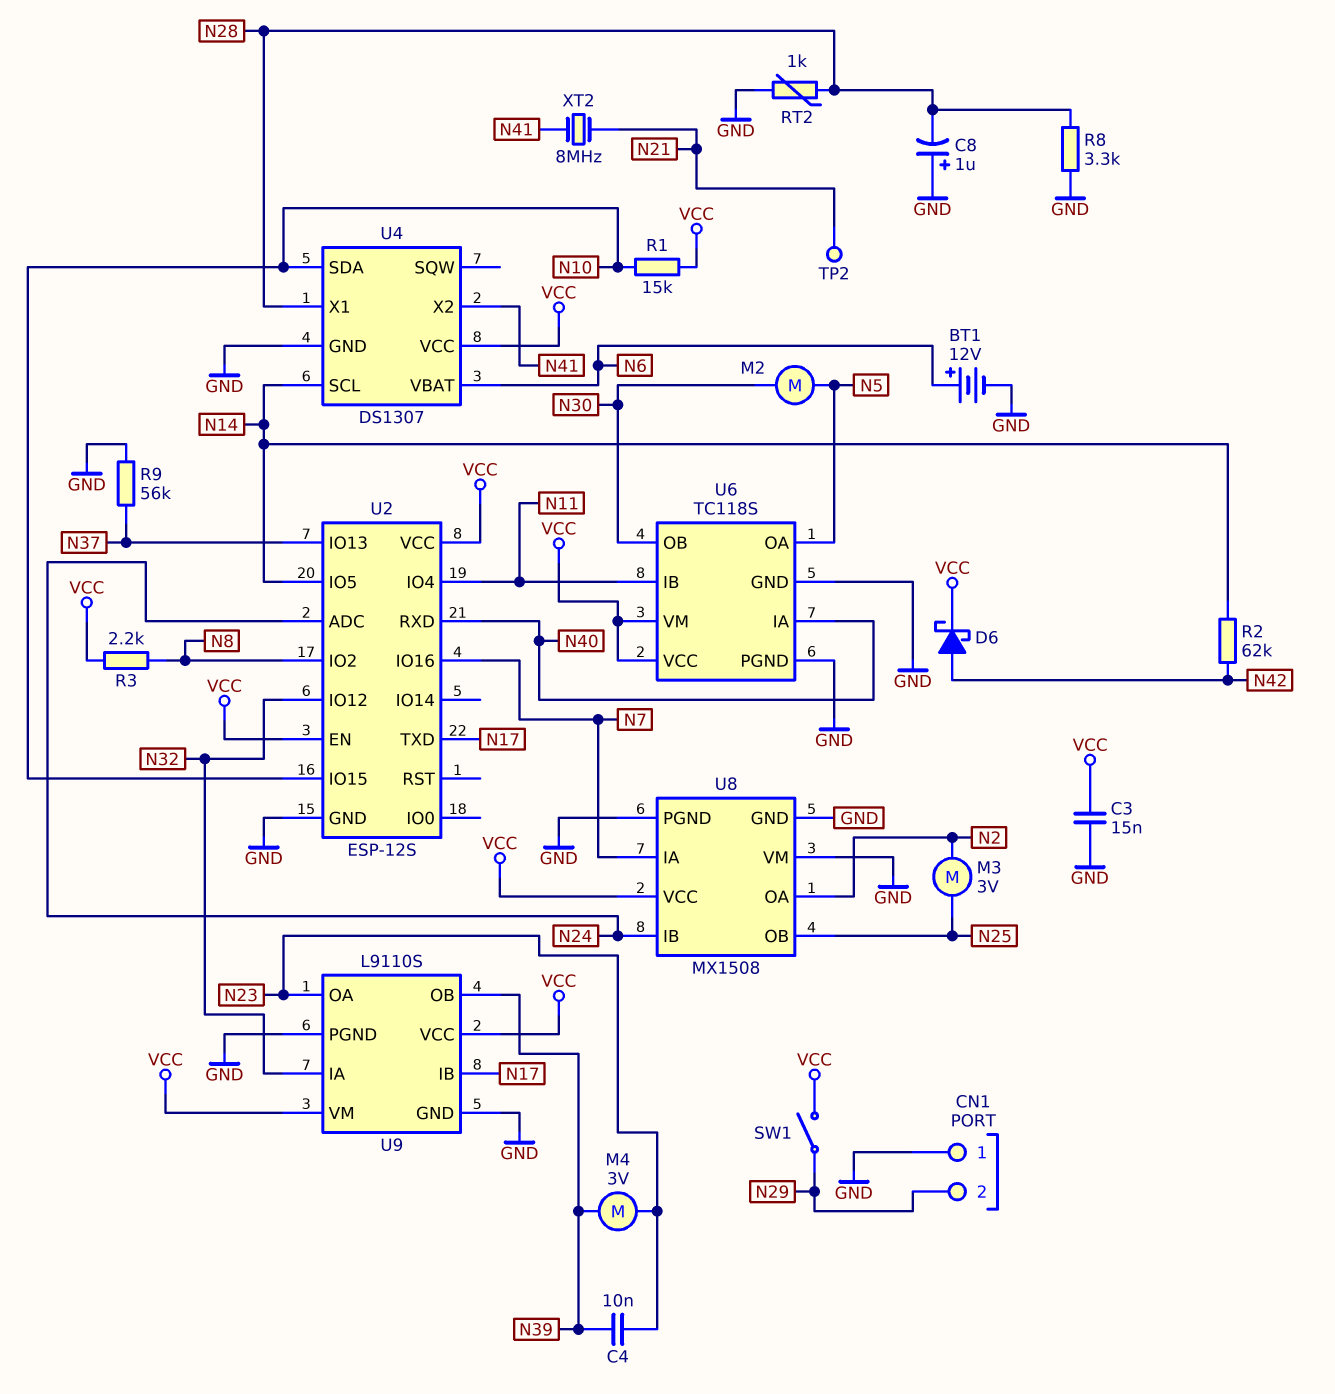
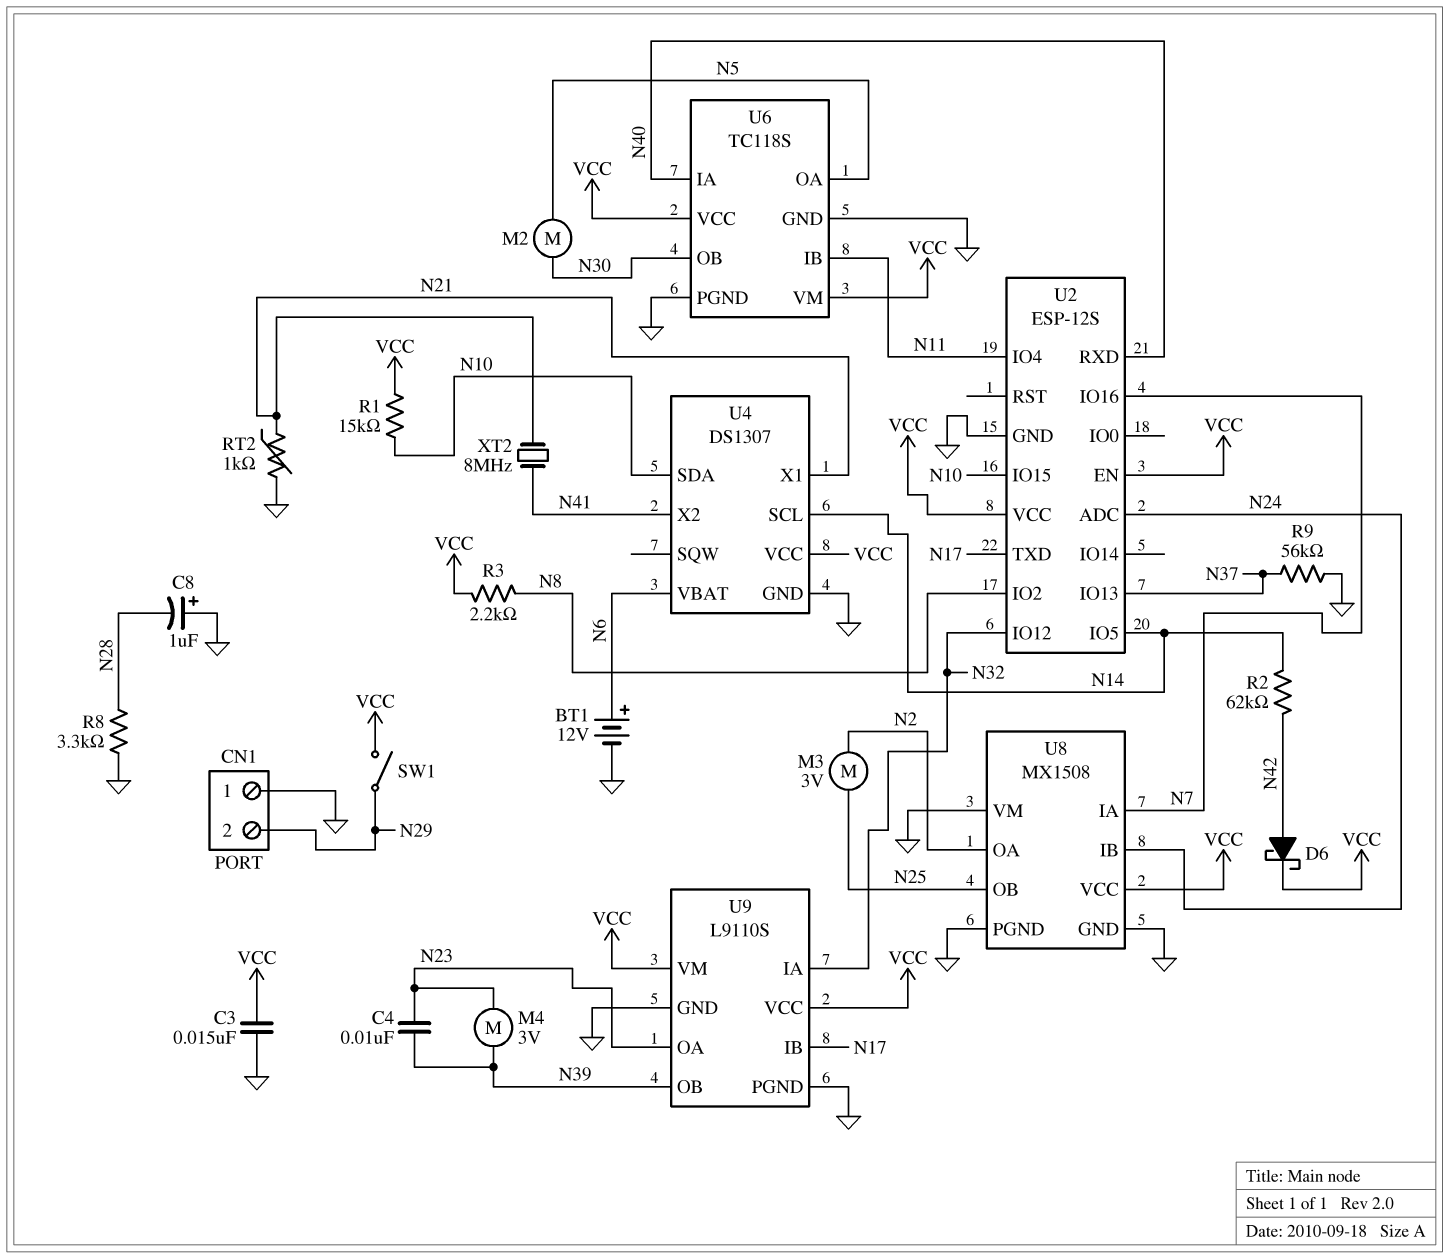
RT2: 1k (GND, N28) -> 1k (GND, N21)
TP2: test point (N21) -> none
U4 pin X1: N28 -> N21

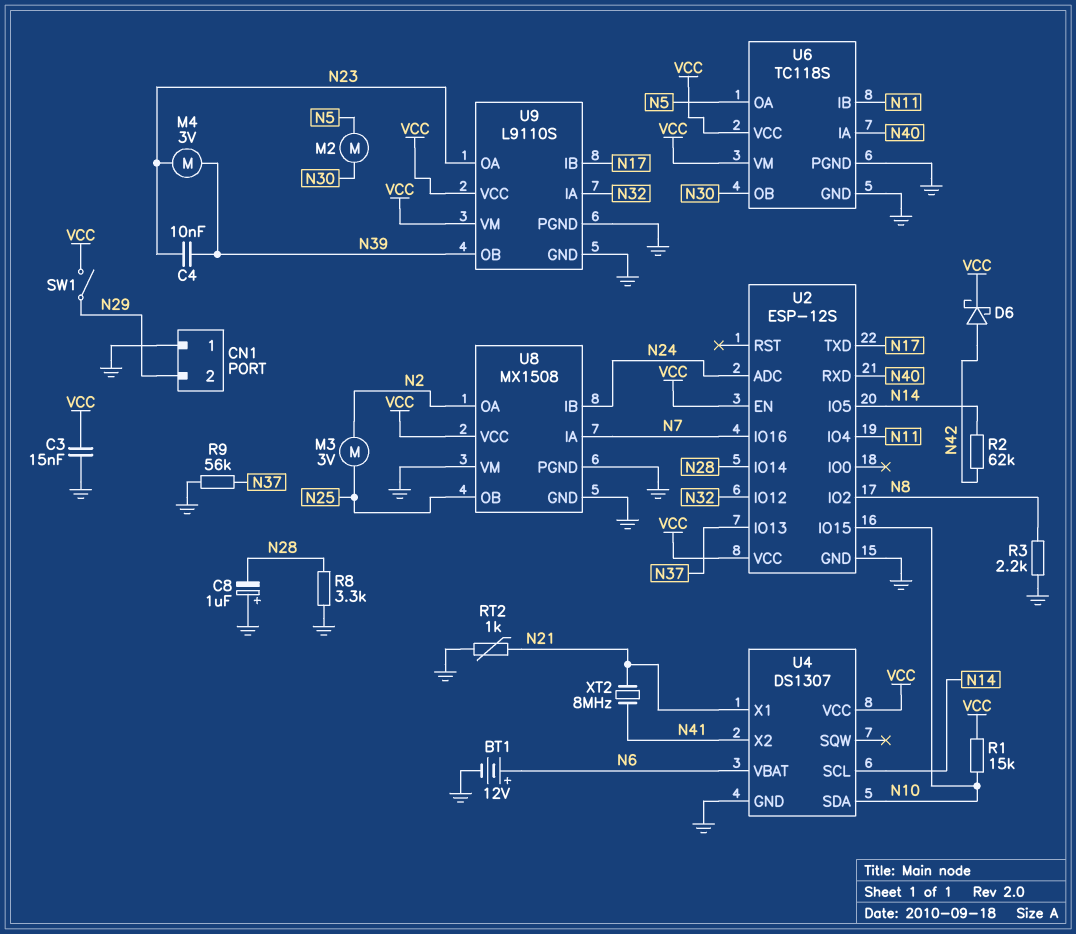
R3: 2.2k (N8, VCC) -> 2.2k (GND, N8)
U2 pin IO14: none -> N28

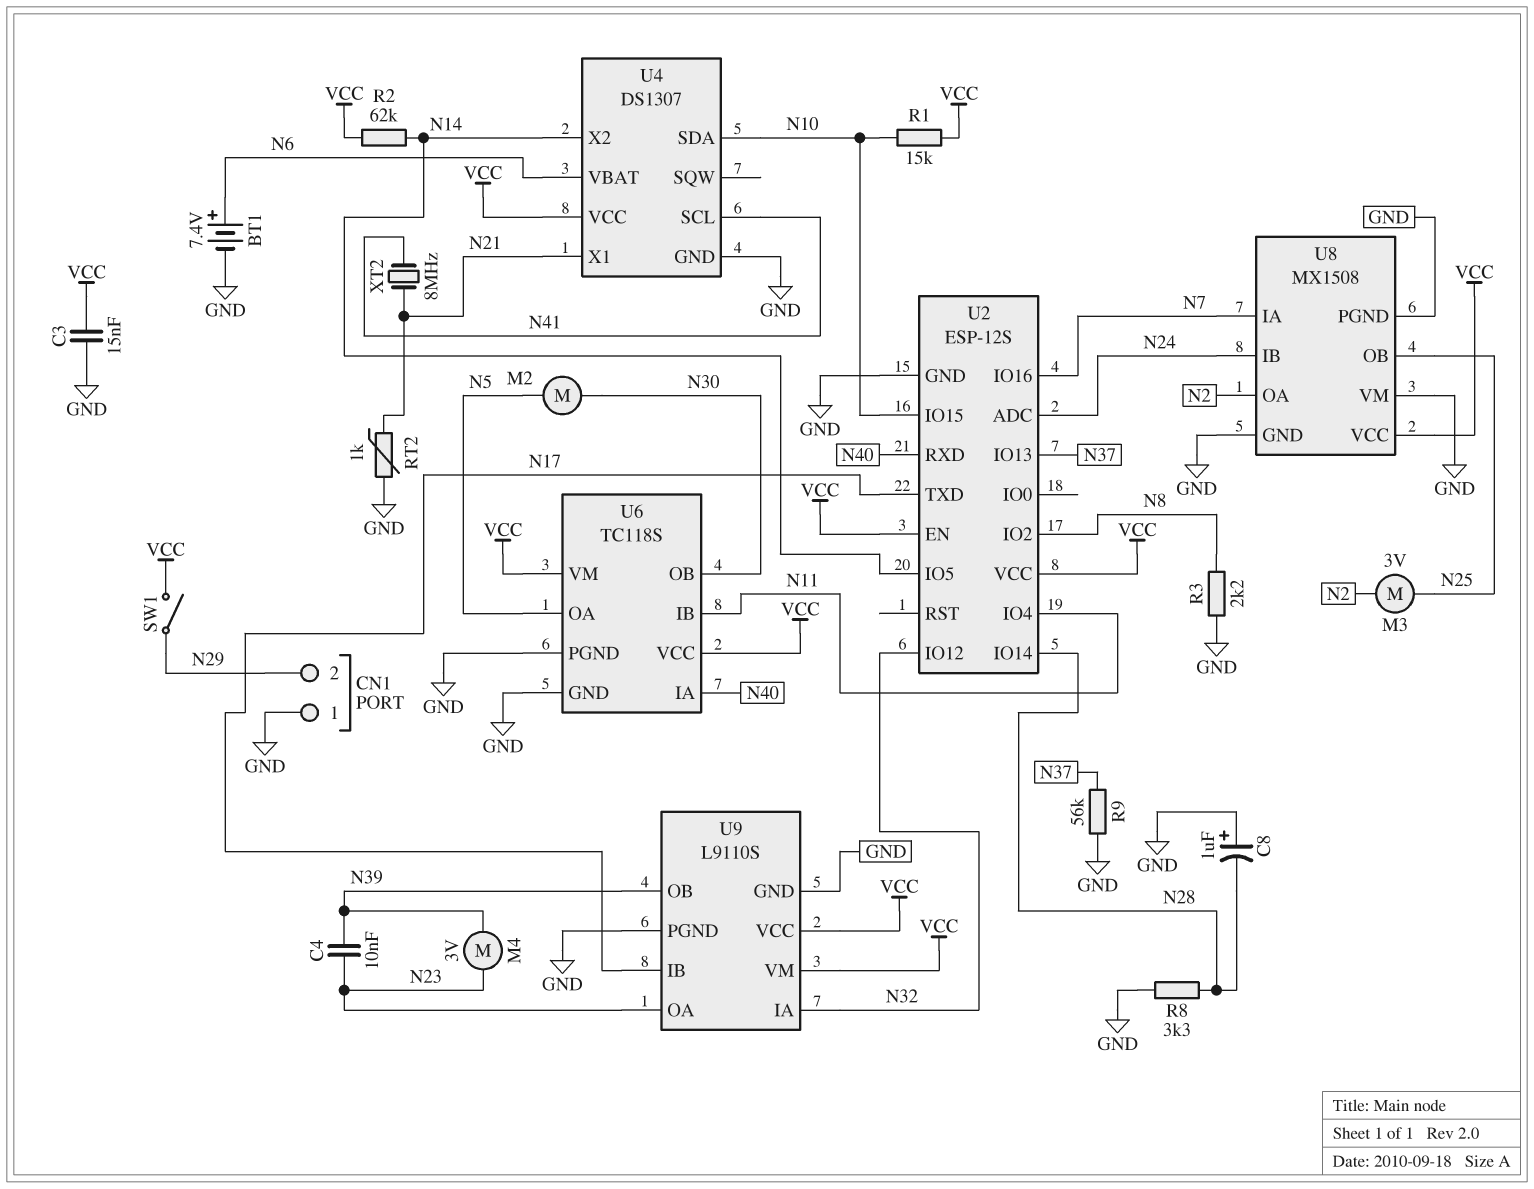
BT1: 12V (plus N6, minus GND) -> 7.4V (plus N6, minus GND)
D6: schottky (A N42, K VCC) -> none
R2: 62k (N14, N42) -> 62k (N14, VCC)
U4 pin SCL: N14 -> N41
U4 pin X2: N41 -> N14

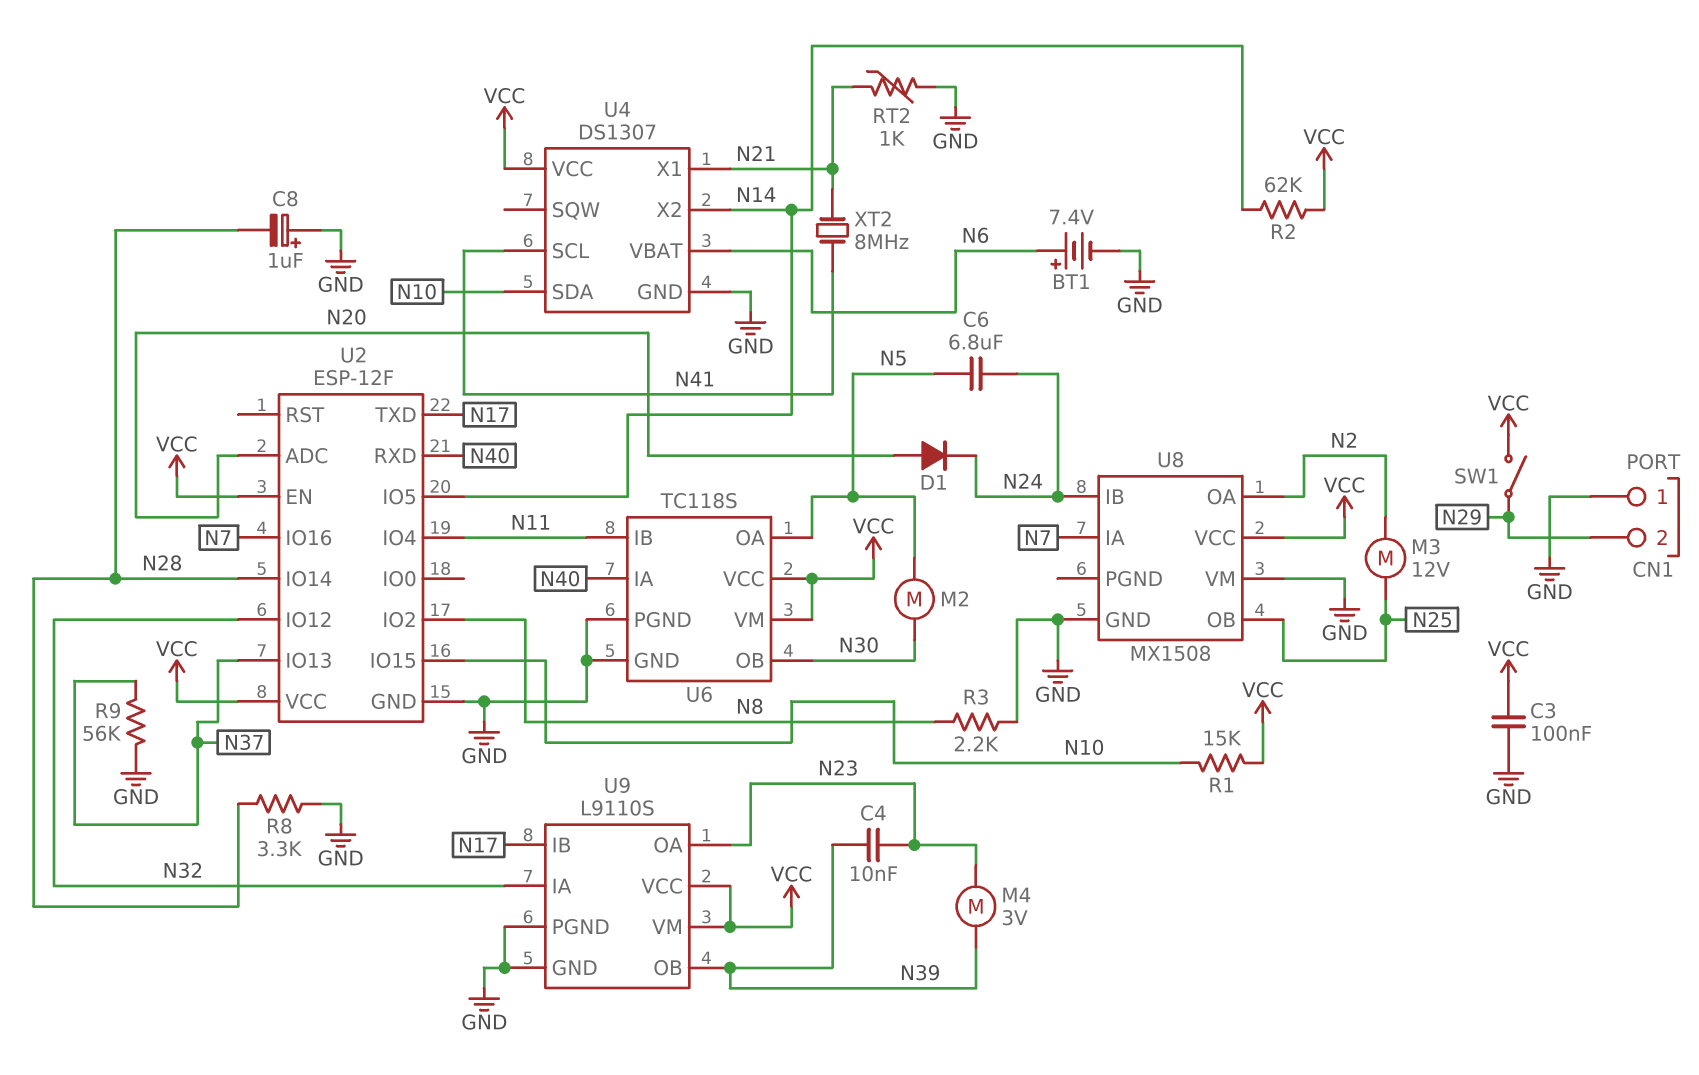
C3: 15nF (GND, VCC) -> 100nF (GND, VCC)
C6: none -> 6.8uF (N5, N24)
D1: none -> diode (A N20, K N24)
M3: motor 3V (N2, N25) -> motor 12V (N2, N25)
U2: ESP-12S -> ESP-12F
U2 pin ADC: N24 -> N20
U8 pin PGND: GND -> none

